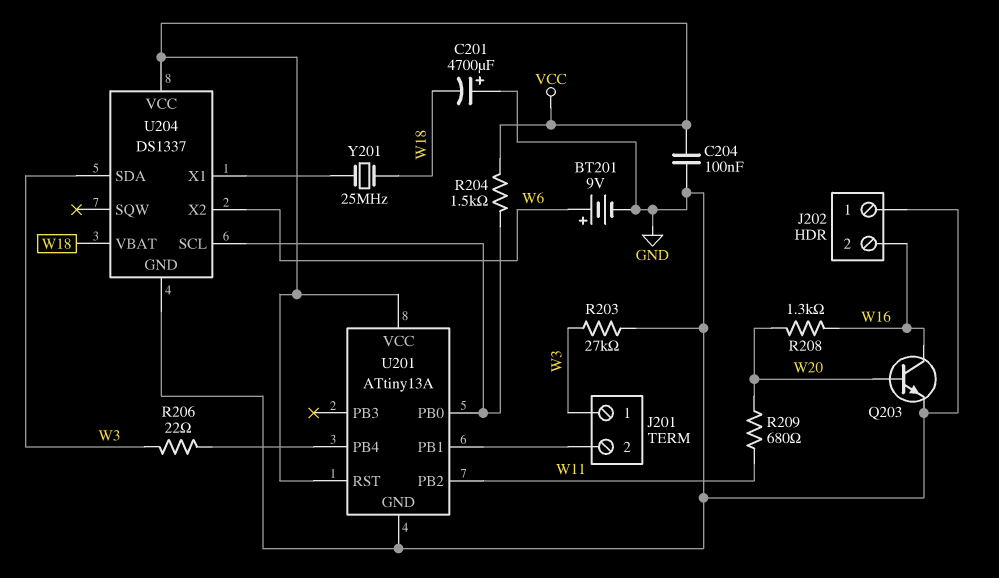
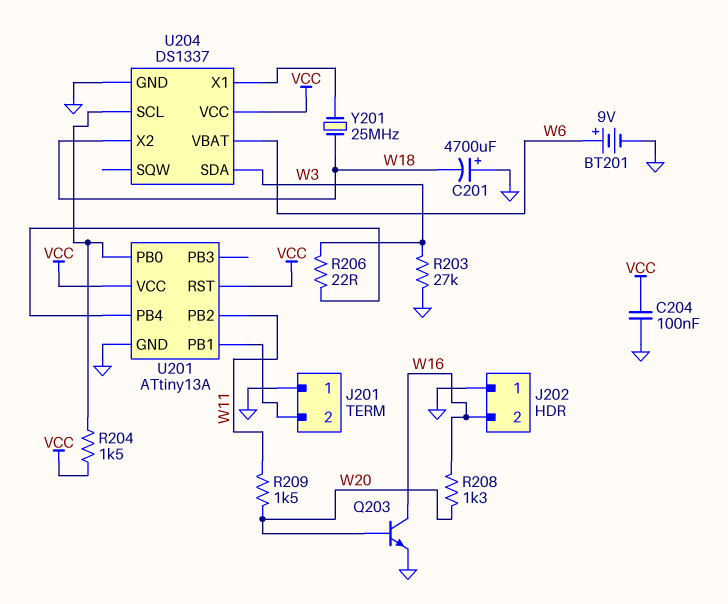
J201 pin 1: W3 -> GND
R209: 680 (W11, W20) -> 1.5k (W11, W20)
U204 pin VBAT: W18 -> W6
U204 pin X2: W6 -> W18

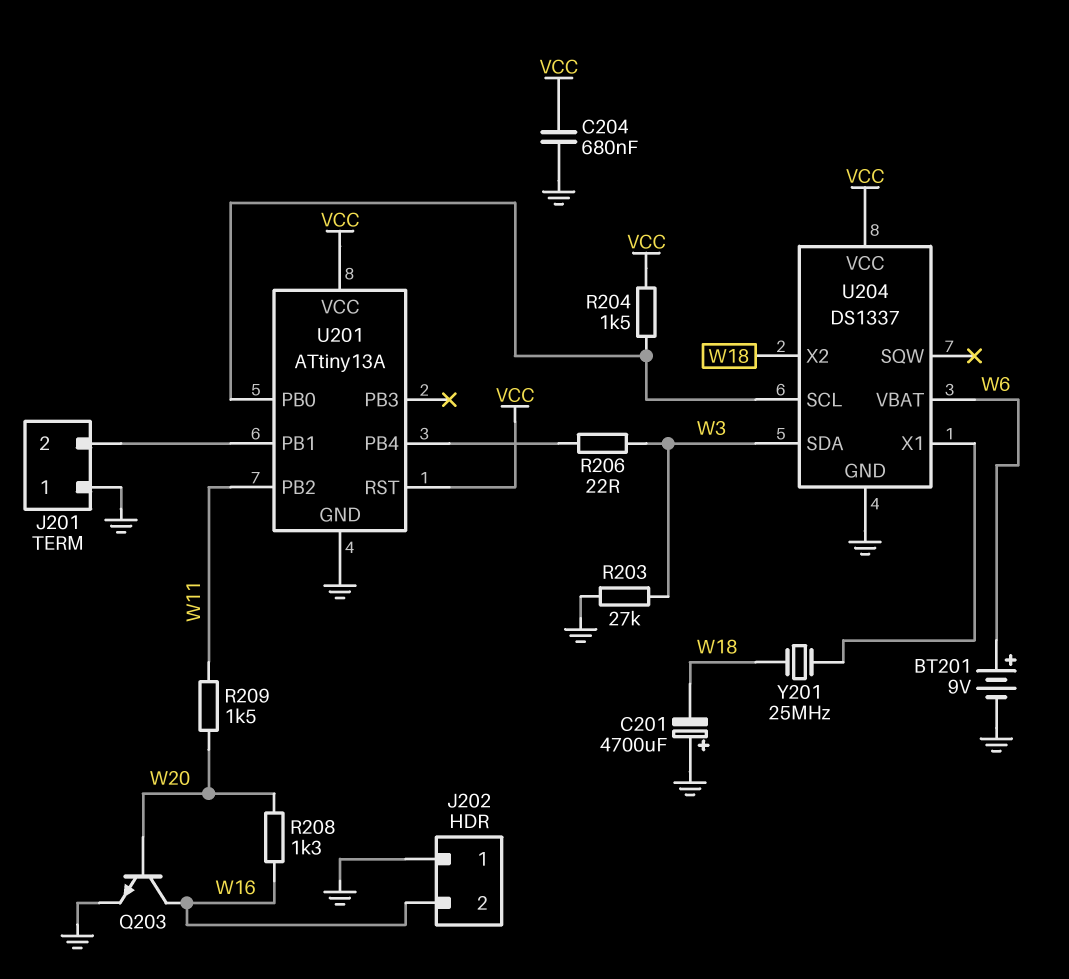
C204: 100nF (GND, VCC) -> 680nF (GND, VCC)

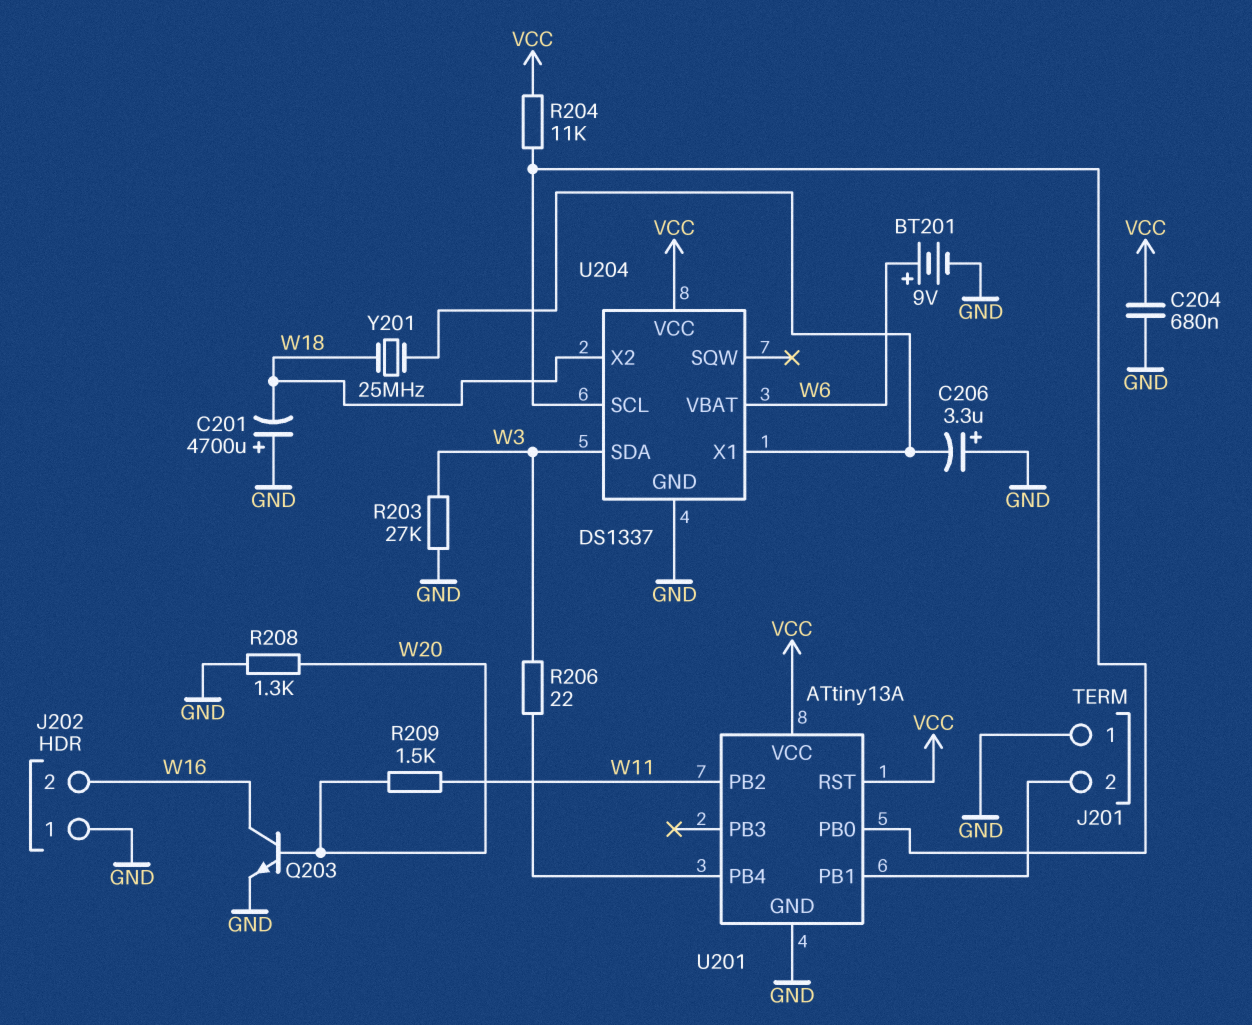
C206: none -> 3.3uF (plus GND, minus U204/X1)
R204: 1.5k (U201/PB0, VCC) -> 11k (U201/PB0, VCC)
R208: 1.3k (W16, W20) -> 1.3k (GND, W20)

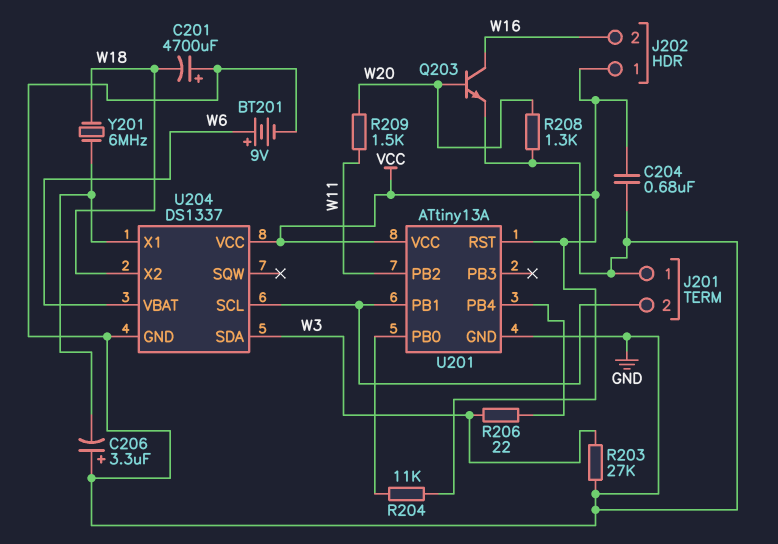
J202 pin 1: GND -> VCC
U204 pin SCL: U201/PB0 -> J201/2
Y201: 25MHz (U204/X1, W18) -> 6MHz (U204/X1, W18)

